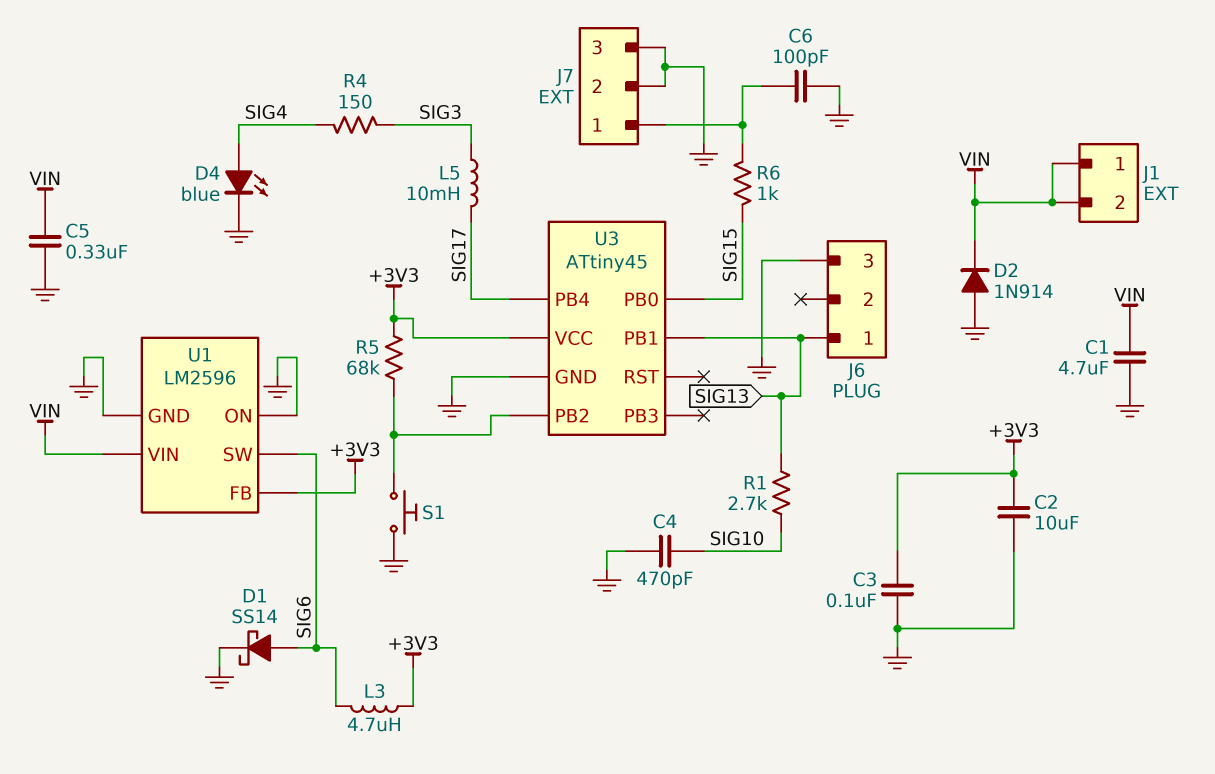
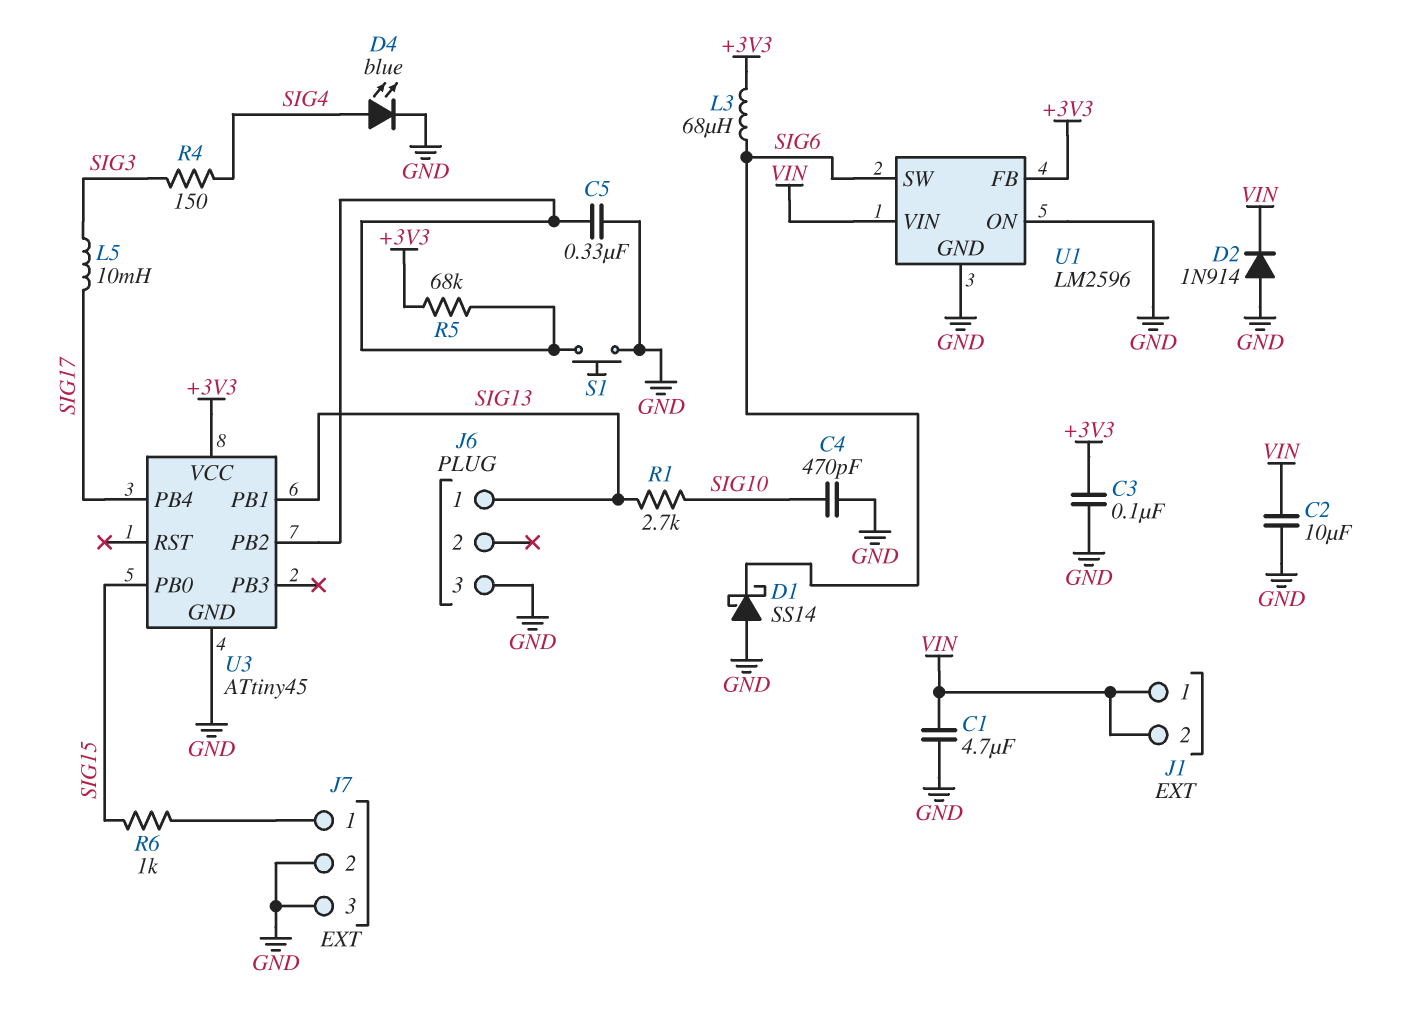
C2: 10uF (+3V3, GND) -> 10uF (GND, VIN)
C5: 330nF (GND, VIN) -> 330nF (GND, U3/PB2)
C6: 100pF (GND, J7/1) -> none
D1: schottky SS14 (A SIG6, K GND) -> schottky SS14 (A GND, K SIG6)
L3: 4.7uH (+3V3, SIG6) -> 68uH (+3V3, SIG6)

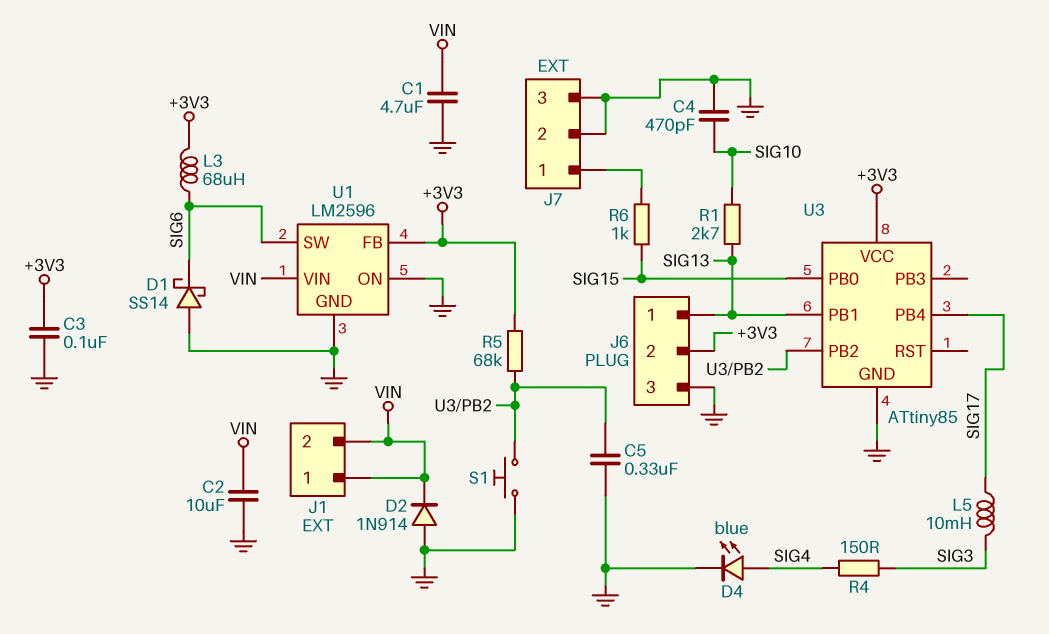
J6 pin 2: none -> +3V3
U3: ATtiny45 -> ATtiny85

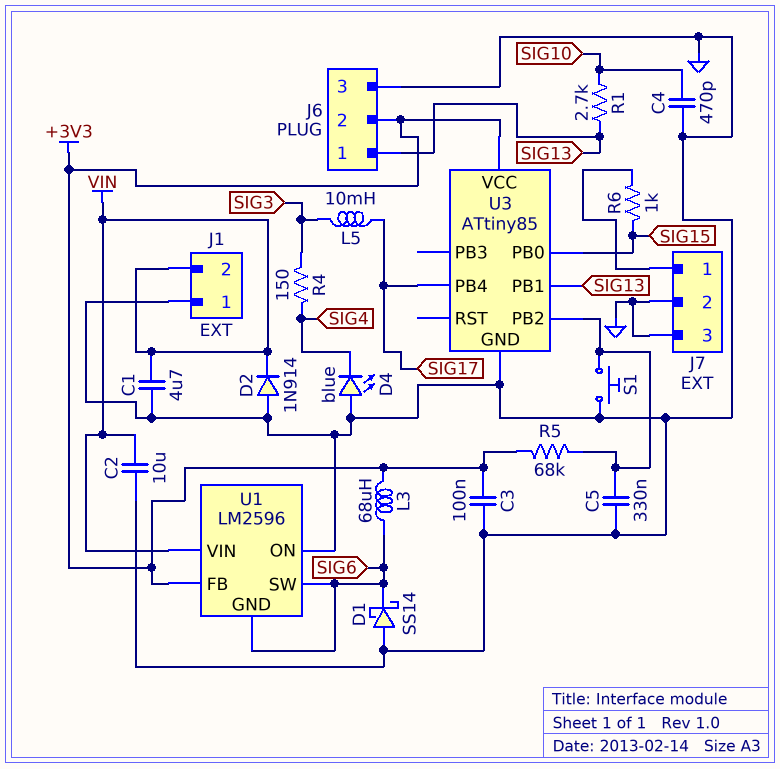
D4: LED blue (A SIG4, K GND) -> LED blue (A GND, K SIG4)
J1 pin 1: VIN -> GND
U1 pin GND: GND -> SIG6

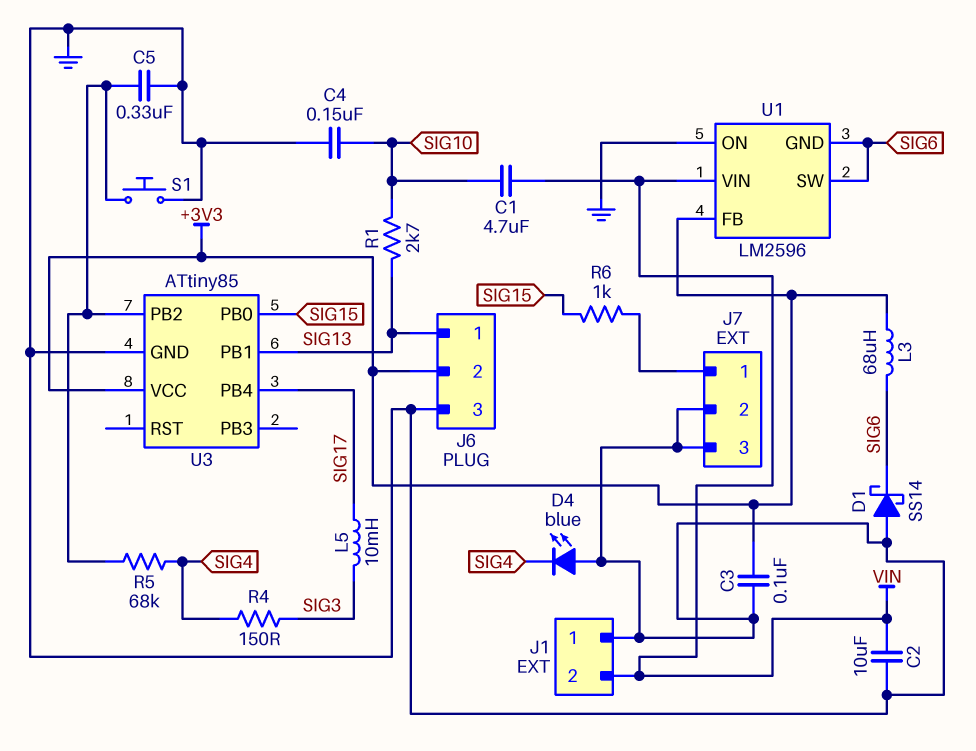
C1: 4.7uF (GND, VIN) -> 4.7uF (SIG10, VIN)
C4: 470pF (GND, SIG10) -> 150nF (GND, SIG10)
D2: diode 1N914 (A GND, K VIN) -> none
R5: 68k (+3V3, U3/PB2) -> 68k (SIG4, U3/PB2)

